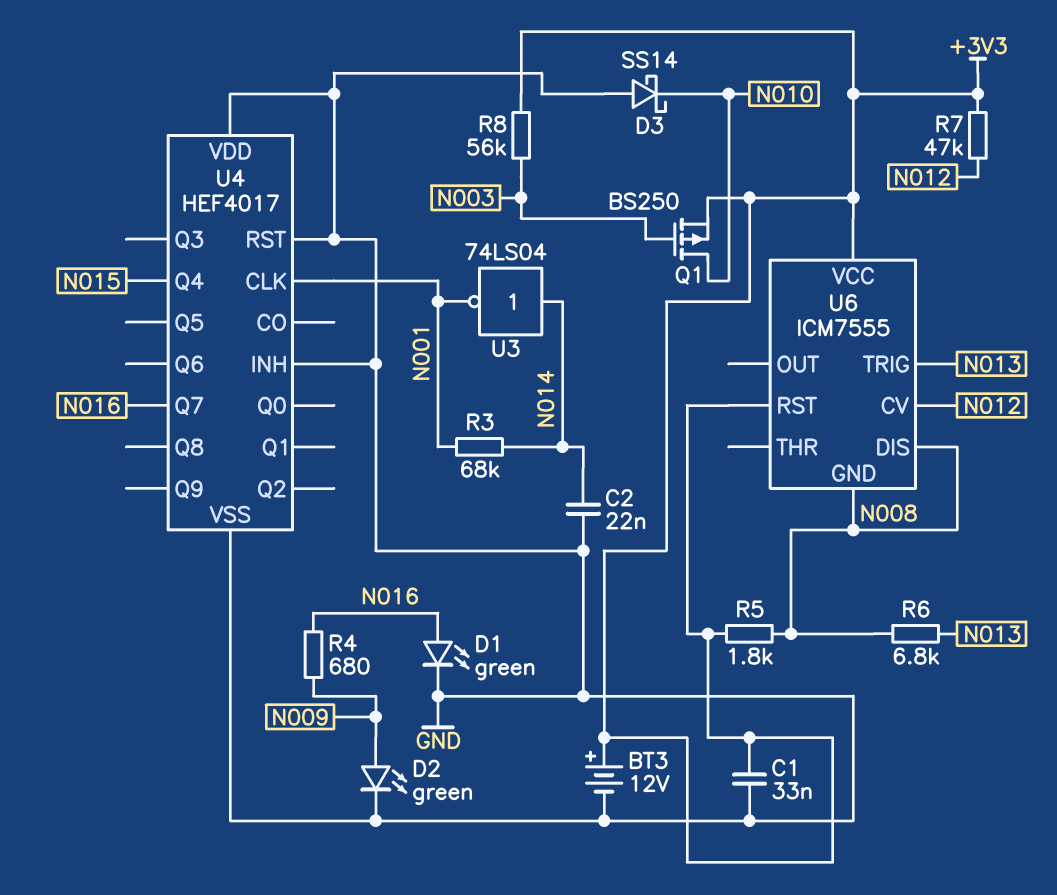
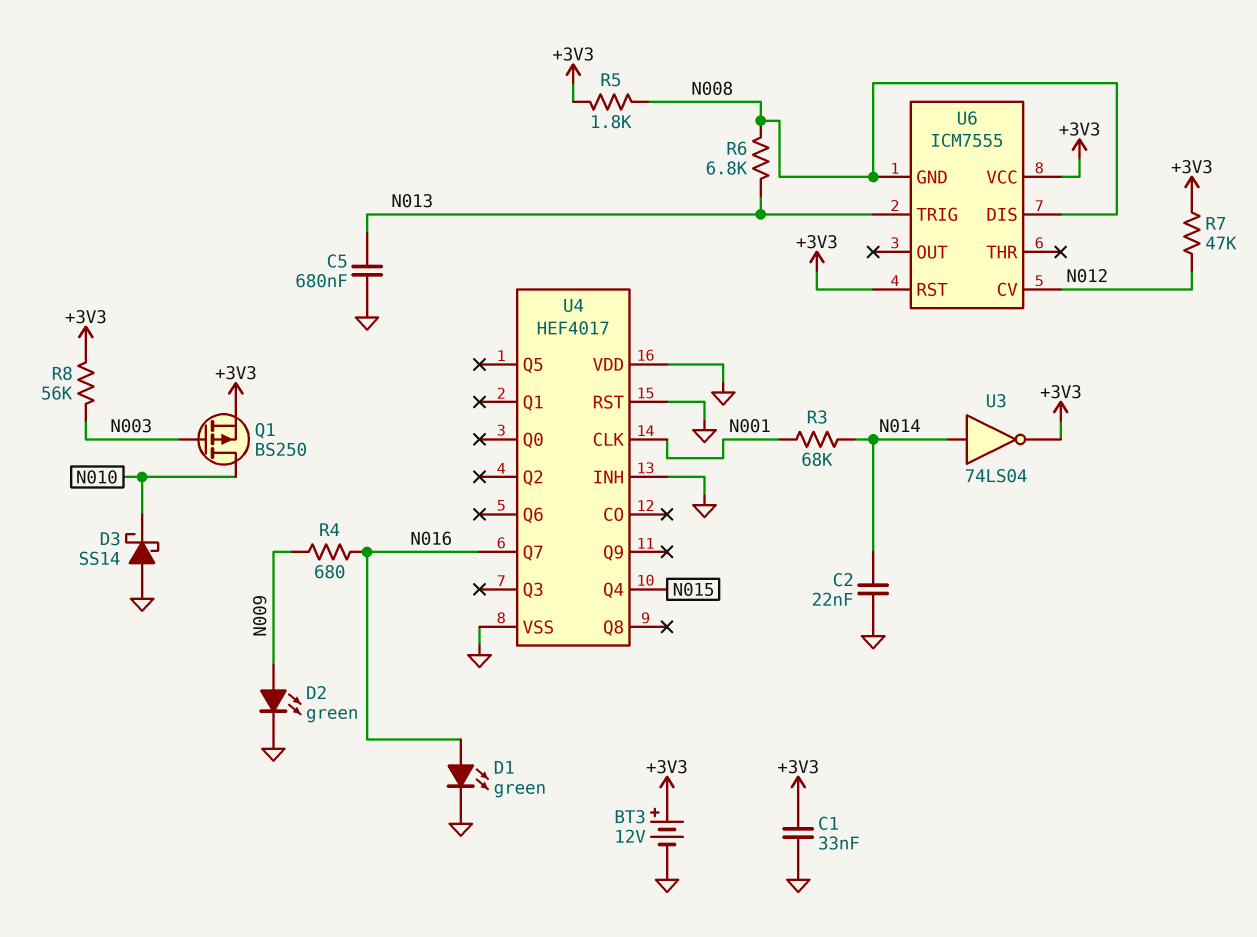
C5: none -> 680nF (GND, N013)
U3: NOT 74LS04 (in N014, out N001) -> NOT 74LS04 (in N014, out +3V3)

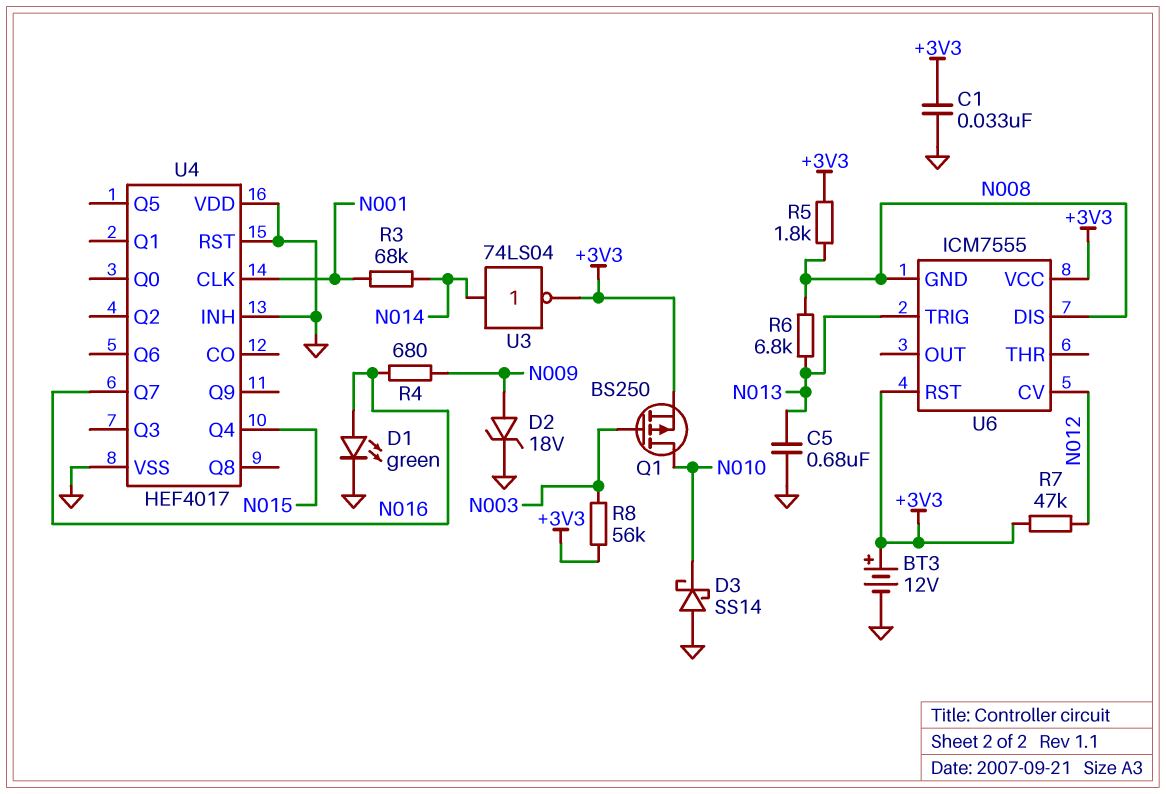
C2: 22nF (GND, N014) -> none
D2: LED green (A N009, K GND) -> zener 18V (A N009, K GND)

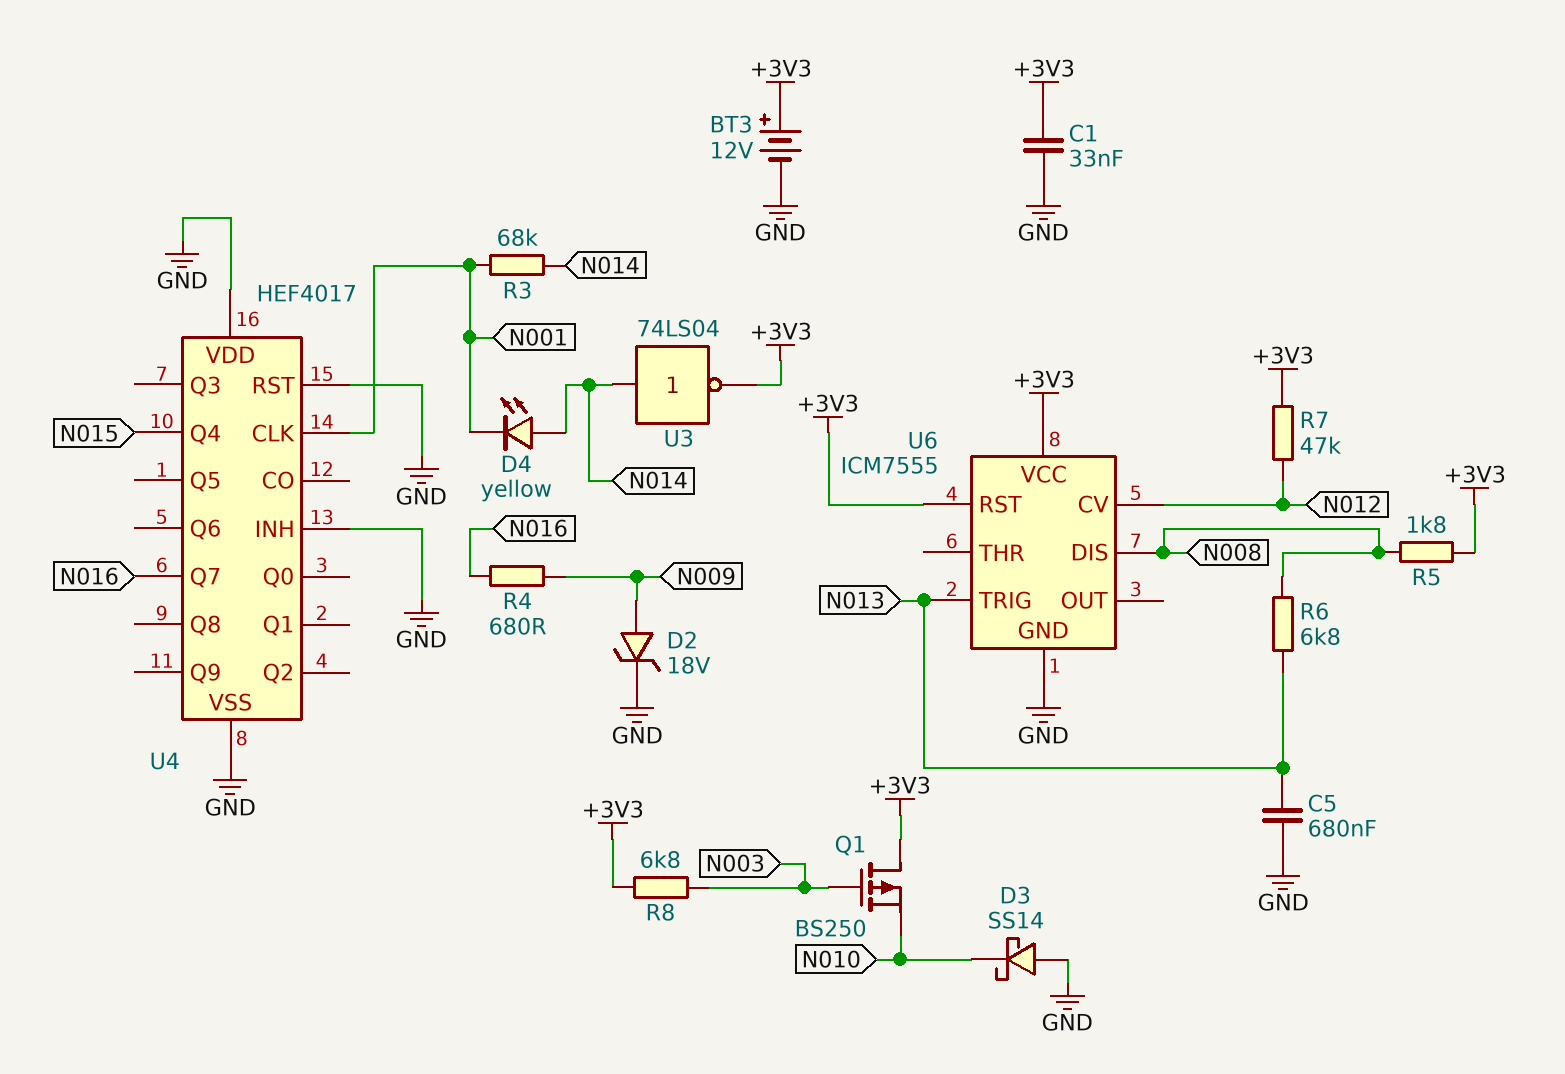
D1: LED green (A N016, K GND) -> none
D4: none -> LED yellow (A N014, K N001)
Q1: PMOS BS250 (G N003, D N010, S +3V3) -> PMOS BS250 (G N003, D +3V3, S N010)
R8: 56k (+3V3, N003) -> 6.8k (+3V3, N003)
U6 pin GND: N008 -> GND

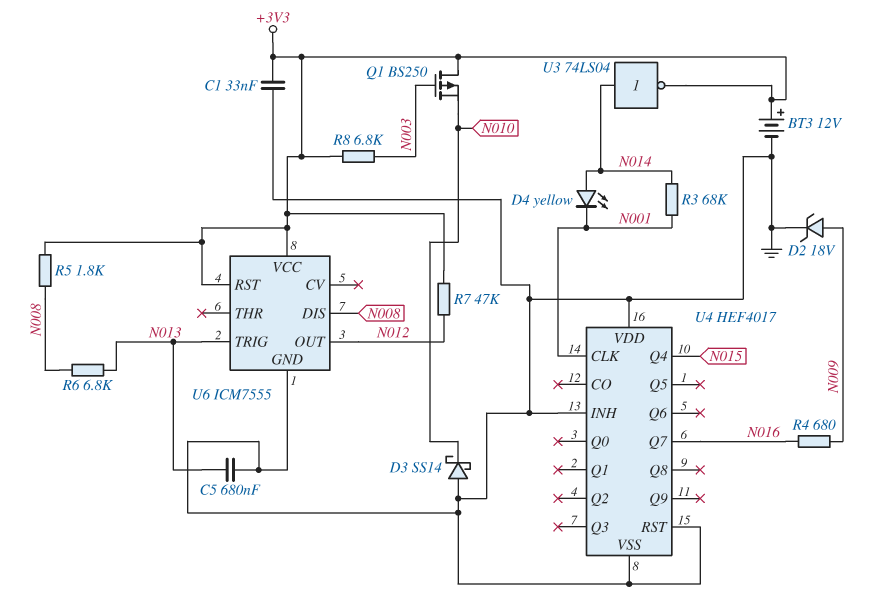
U6 pin CV: N012 -> none
U6 pin OUT: none -> N012

